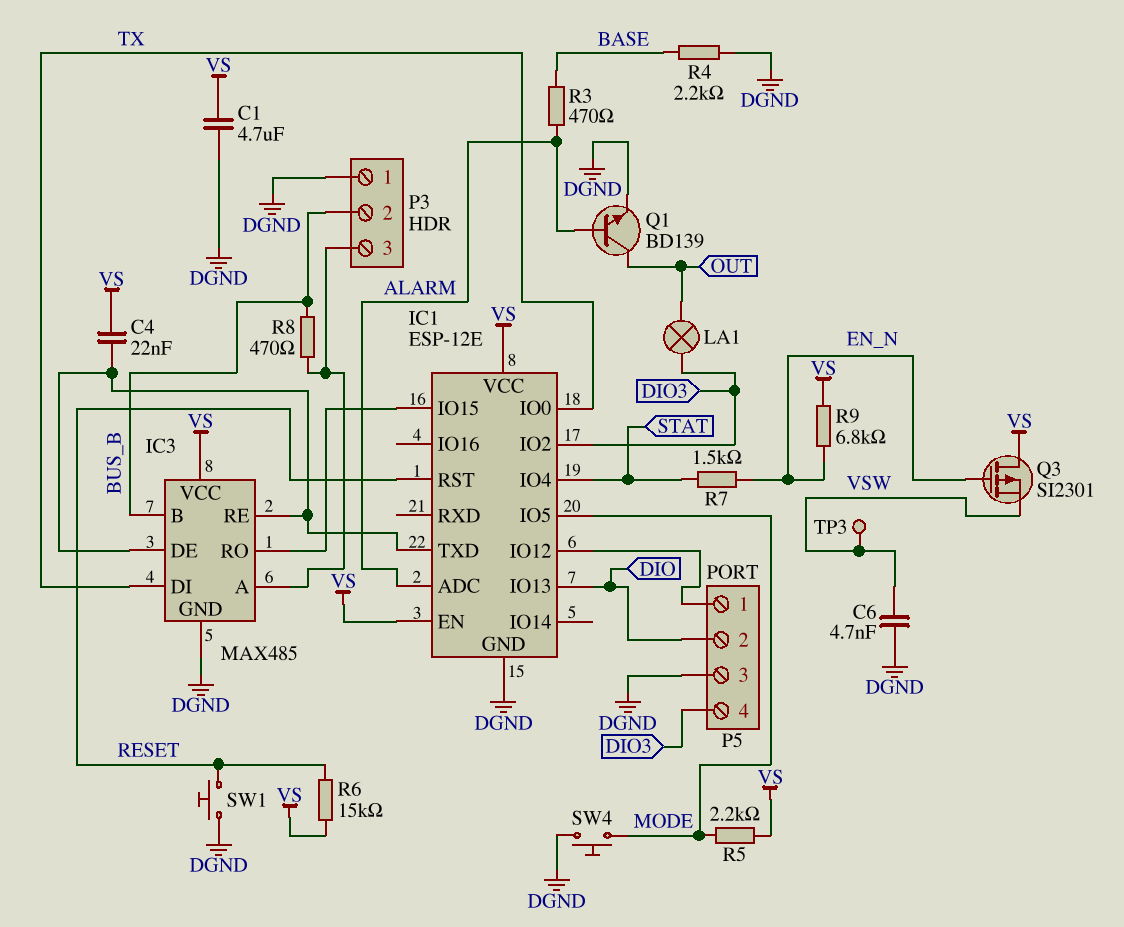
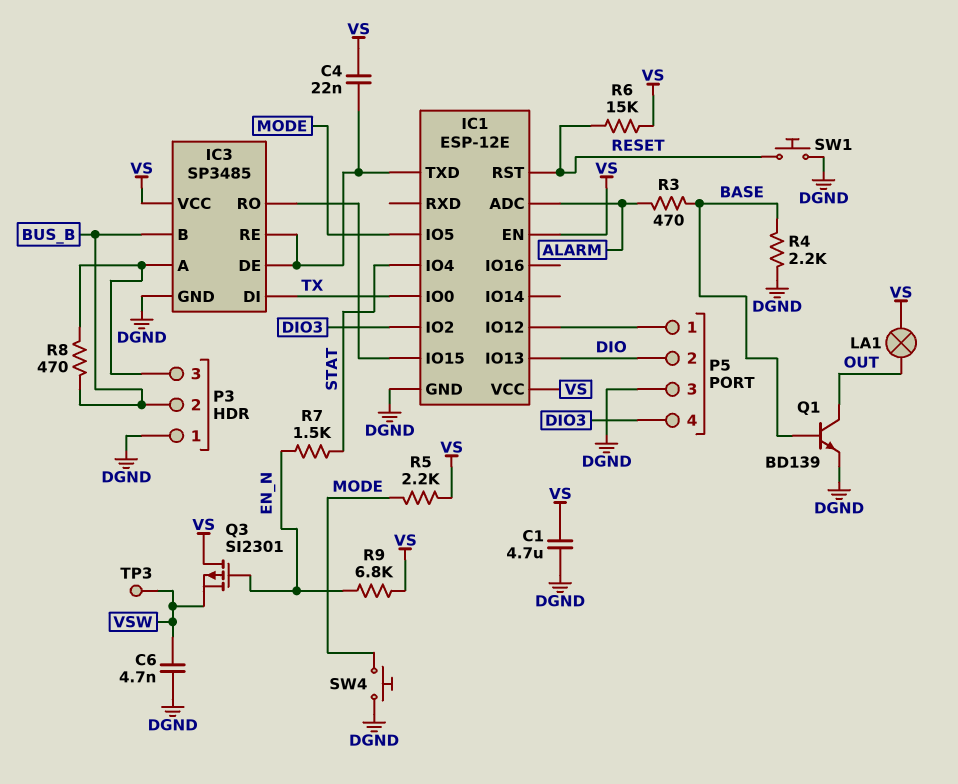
IC3: MAX485 -> SP3485
LA1: lamp (DIO3, OUT) -> lamp (OUT, VS)
Q1: NPN BD139 (B ALARM, C OUT, E DGND) -> NPN BD139 (B BASE, C OUT, E DGND)

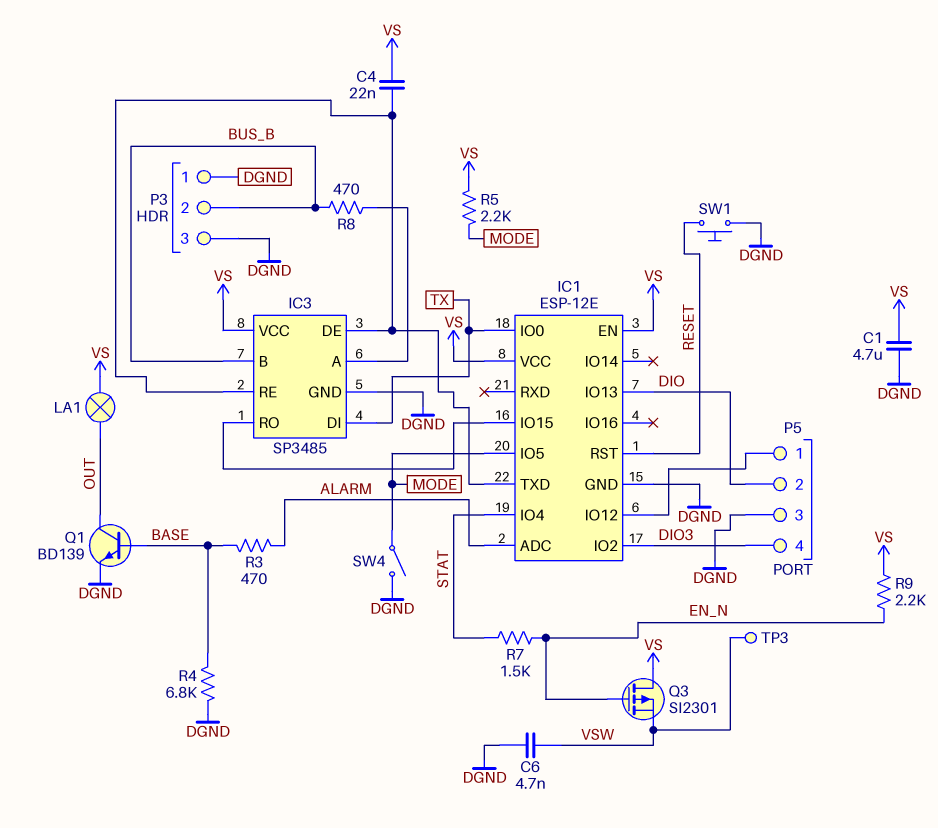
P3 pin 3: IC3/A -> DGND
R4: 2.2k (BASE, DGND) -> 6.8k (BASE, DGND)
R6: 15k (RESET, VS) -> none
R9: 6.8k (EN_N, VS) -> 2.2k (EN_N, VS)
SW4: button (DGND, MODE) -> switch (DGND, MODE)

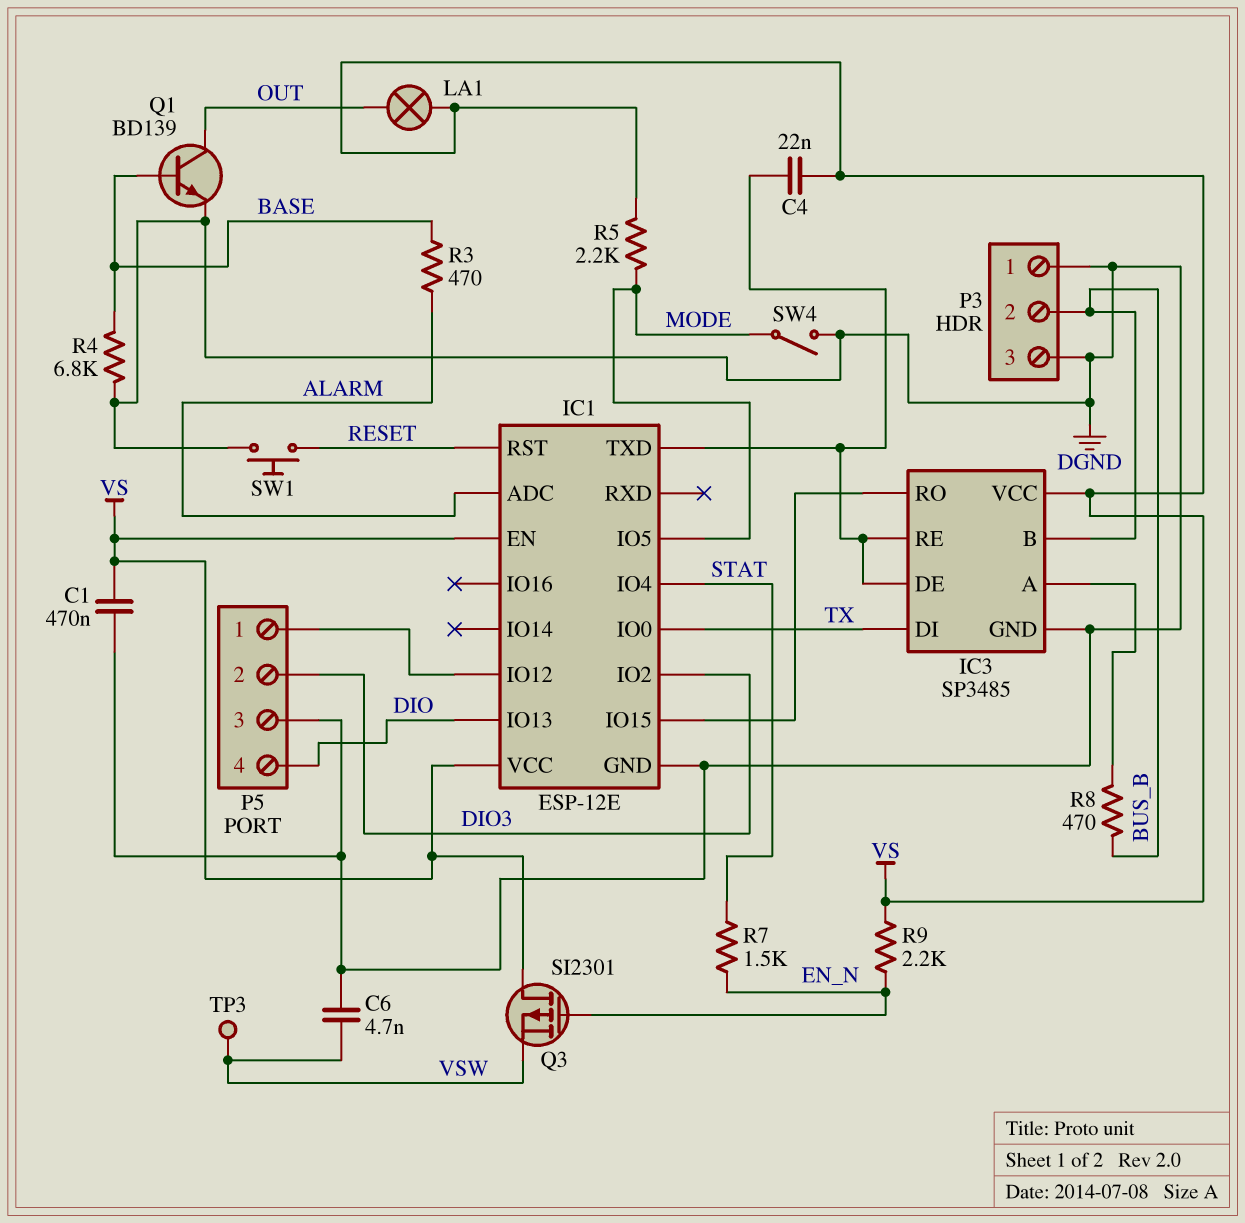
C1: 4.7uF (DGND, VS) -> 470nF (DGND, VS)
P5 pin 2: DIO -> DIO3
P5 pin 4: DIO3 -> DIO

